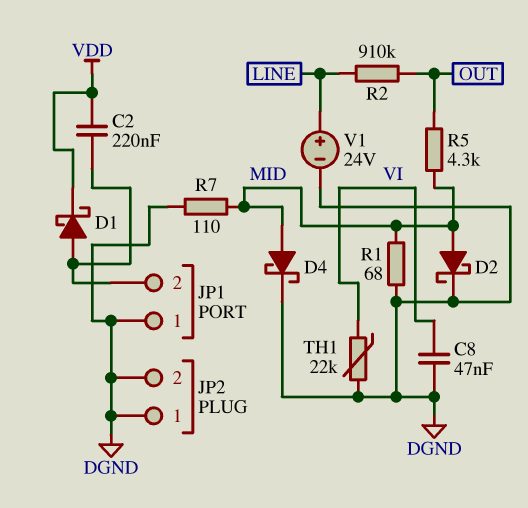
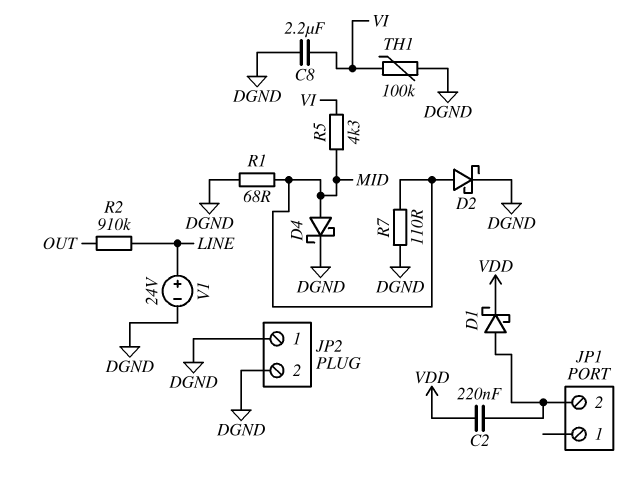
C8: 47nF (DGND, VI) -> 2.2uF (DGND, VI)
JP1 pin 1: DGND -> none
R5: 4.3k (MID, OUT) -> 4.3k (MID, VI)
TH1: 22k (DGND, VI) -> 100k (DGND, VI)

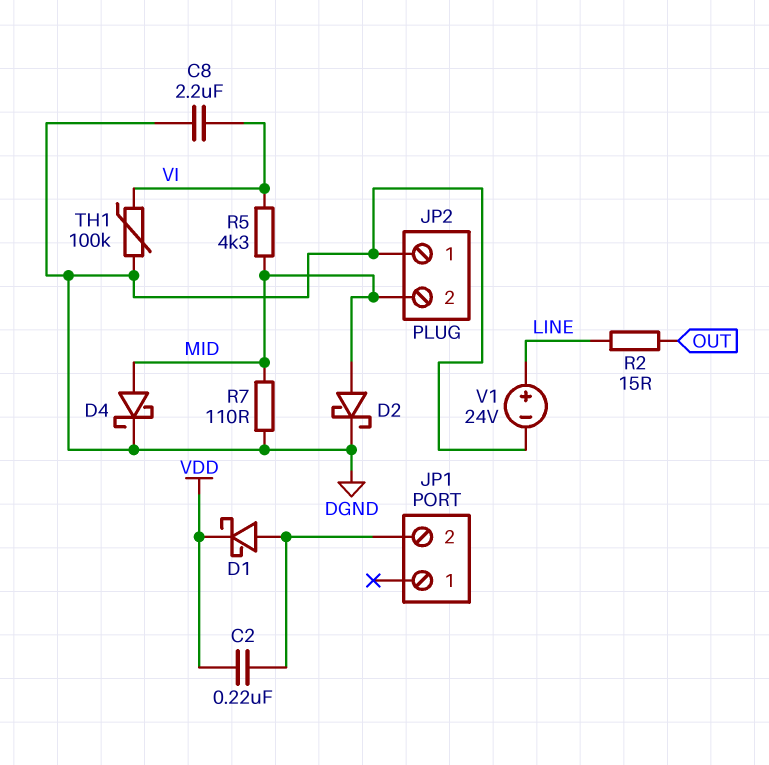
JP2 pin 2: DGND -> MID
R1: 68 (DGND, MID) -> none
R2: 910k (LINE, OUT) -> 15 (LINE, OUT)

